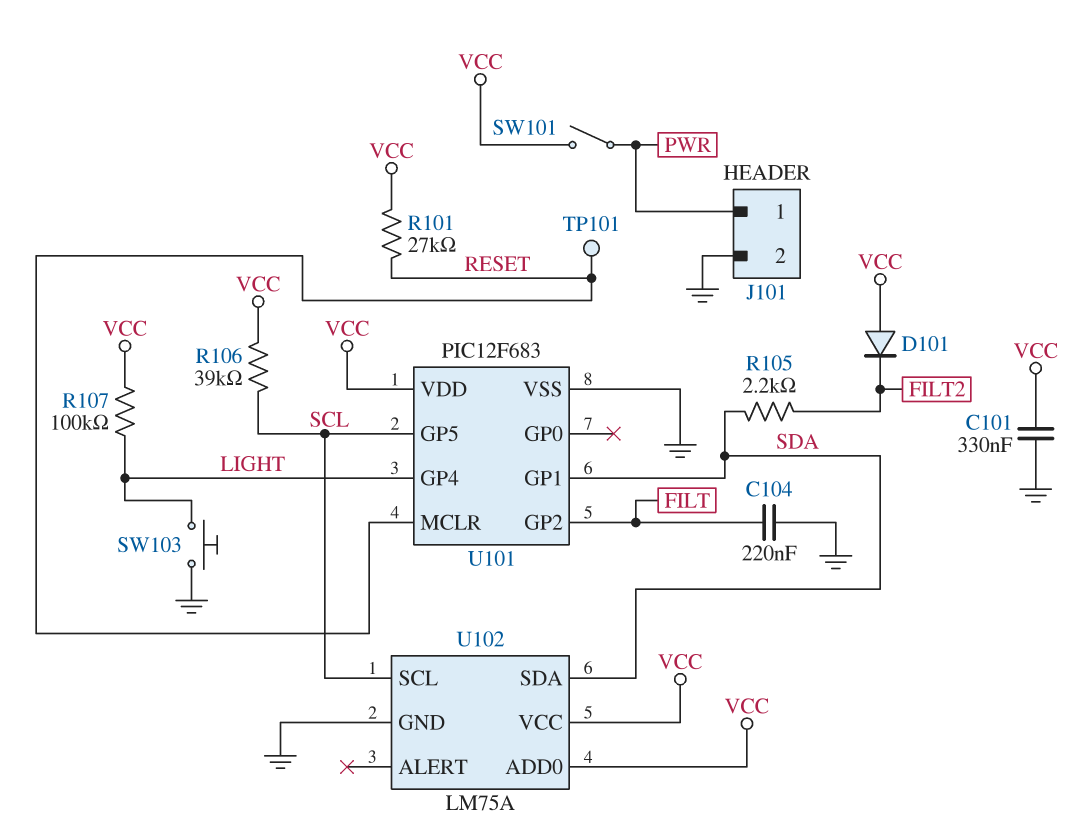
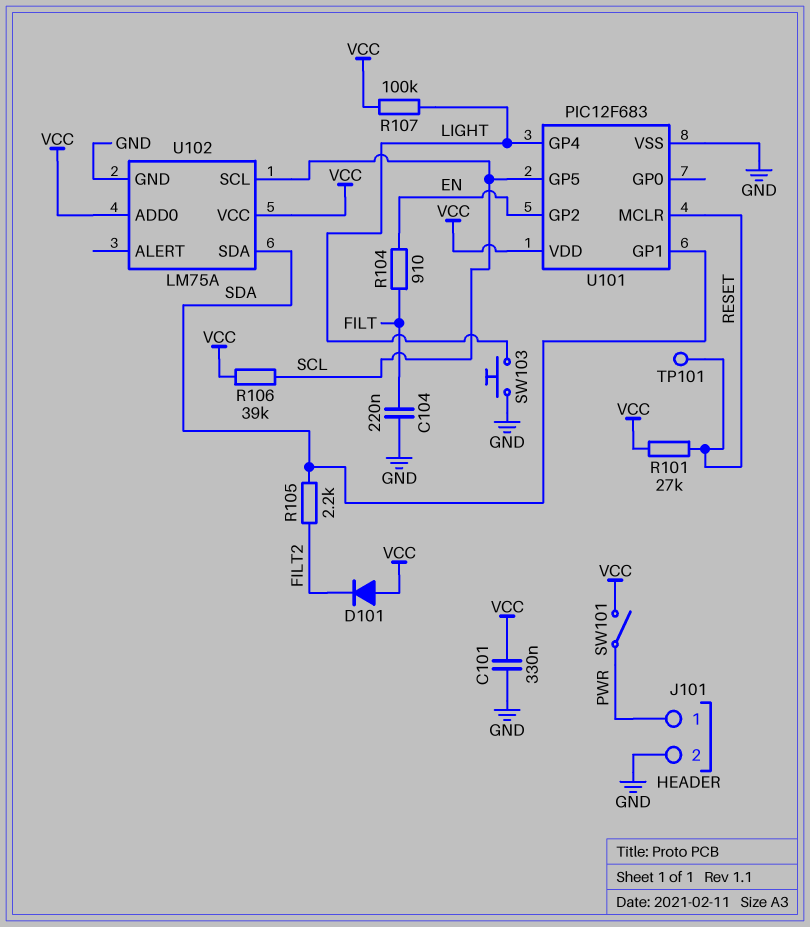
R104: none -> 910 (EN, FILT)
U101 pin GP2: FILT -> EN

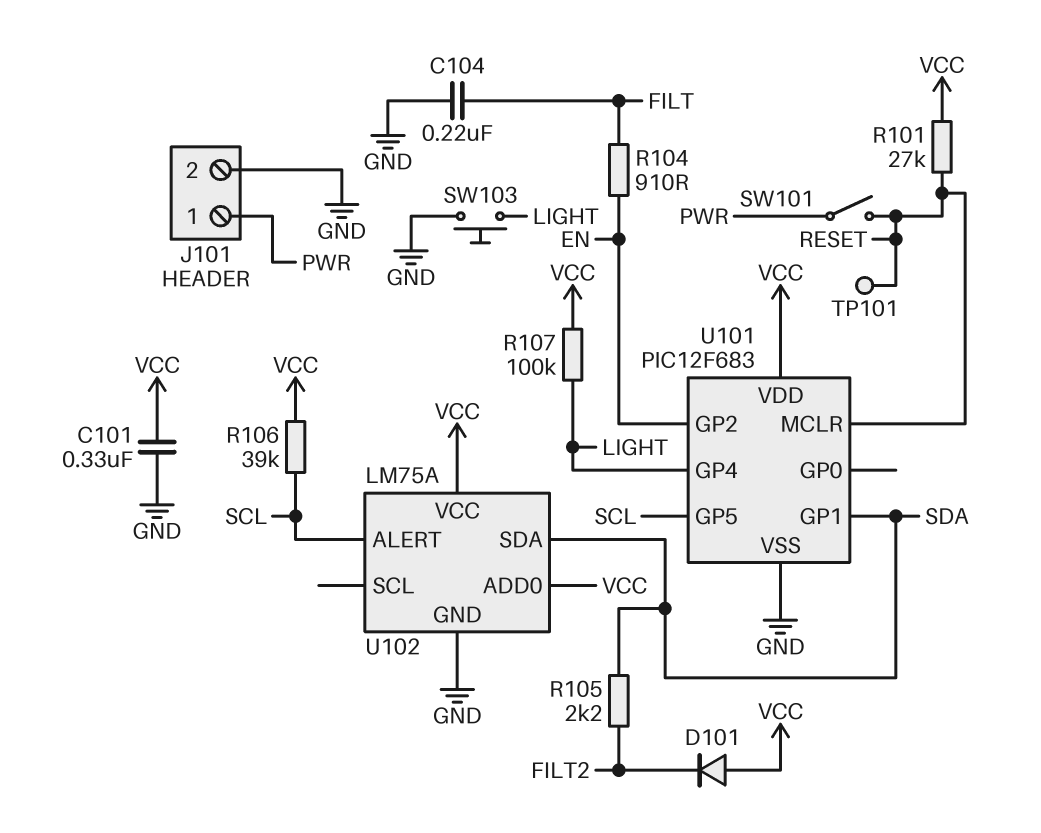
SW101: switch (PWR, VCC) -> switch (PWR, RESET)
U102 pin ALERT: none -> SCL
U102 pin SCL: SCL -> none

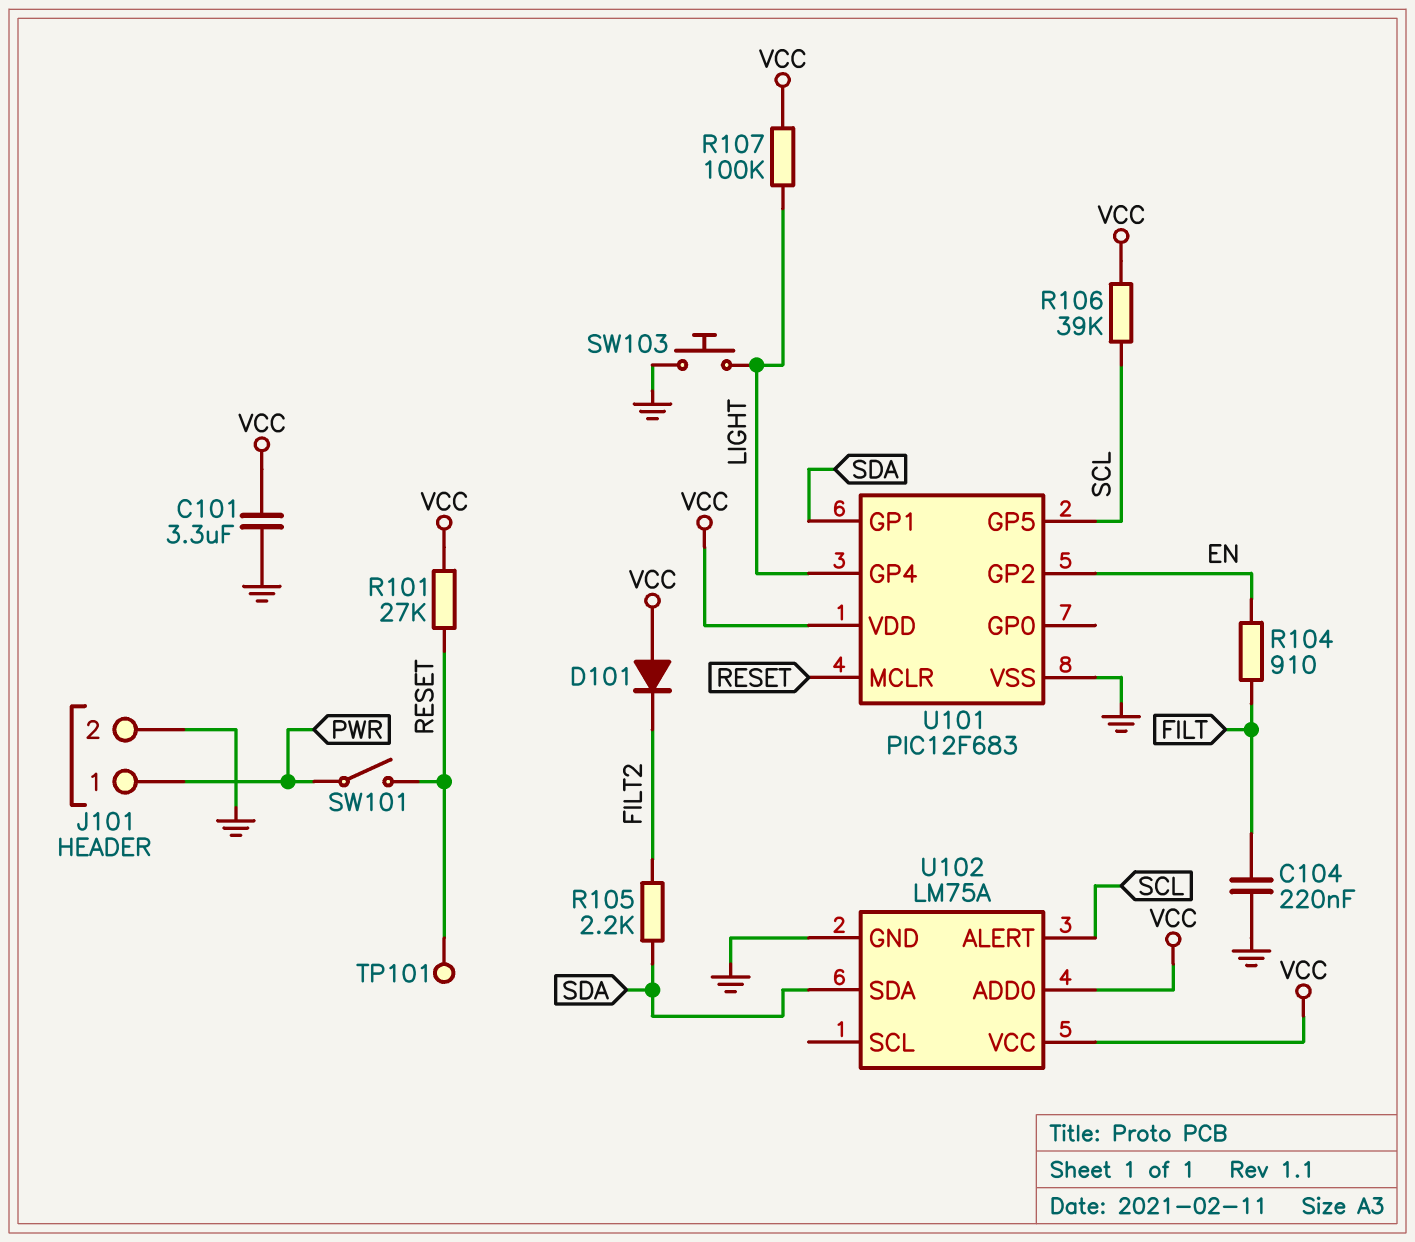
C101: 330nF (GND, VCC) -> 3.3uF (GND, VCC)

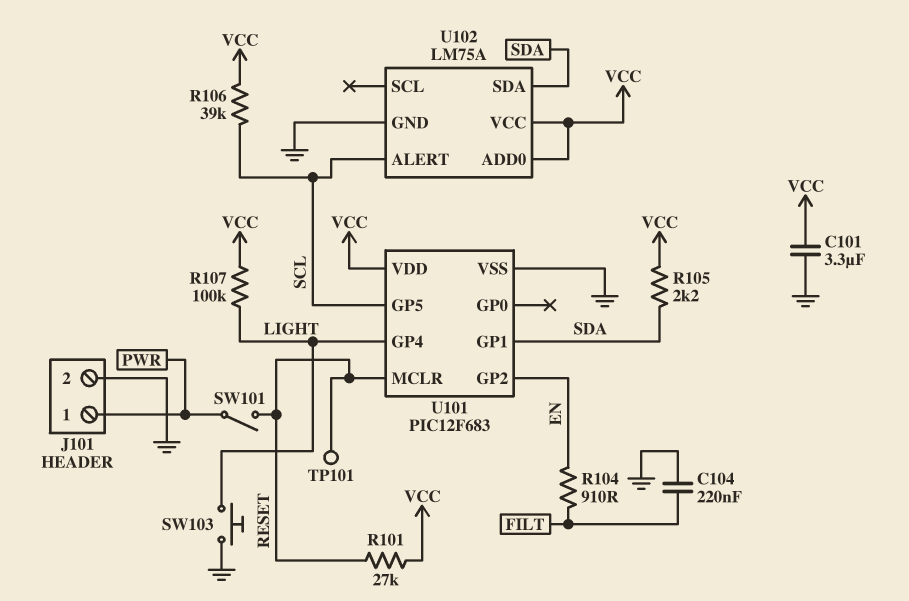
D101: diode (A VCC, K FILT2) -> none
R105: 2.2k (FILT2, SDA) -> 2.2k (SDA, VCC)

